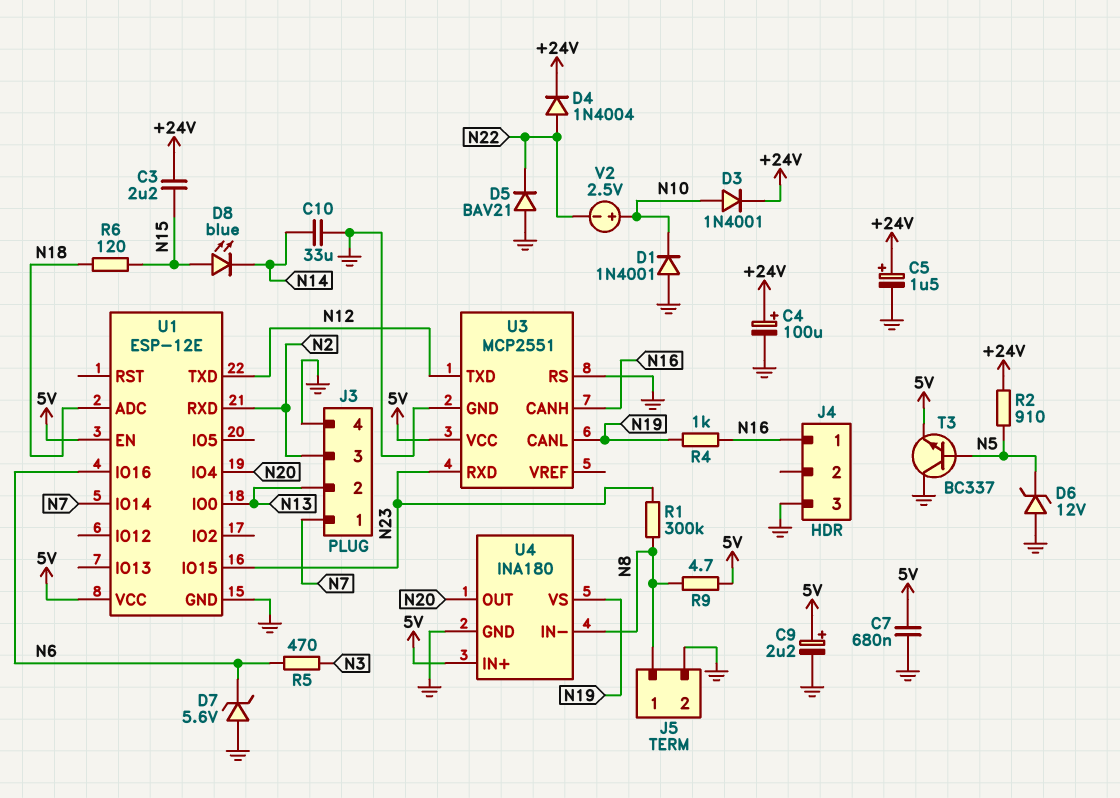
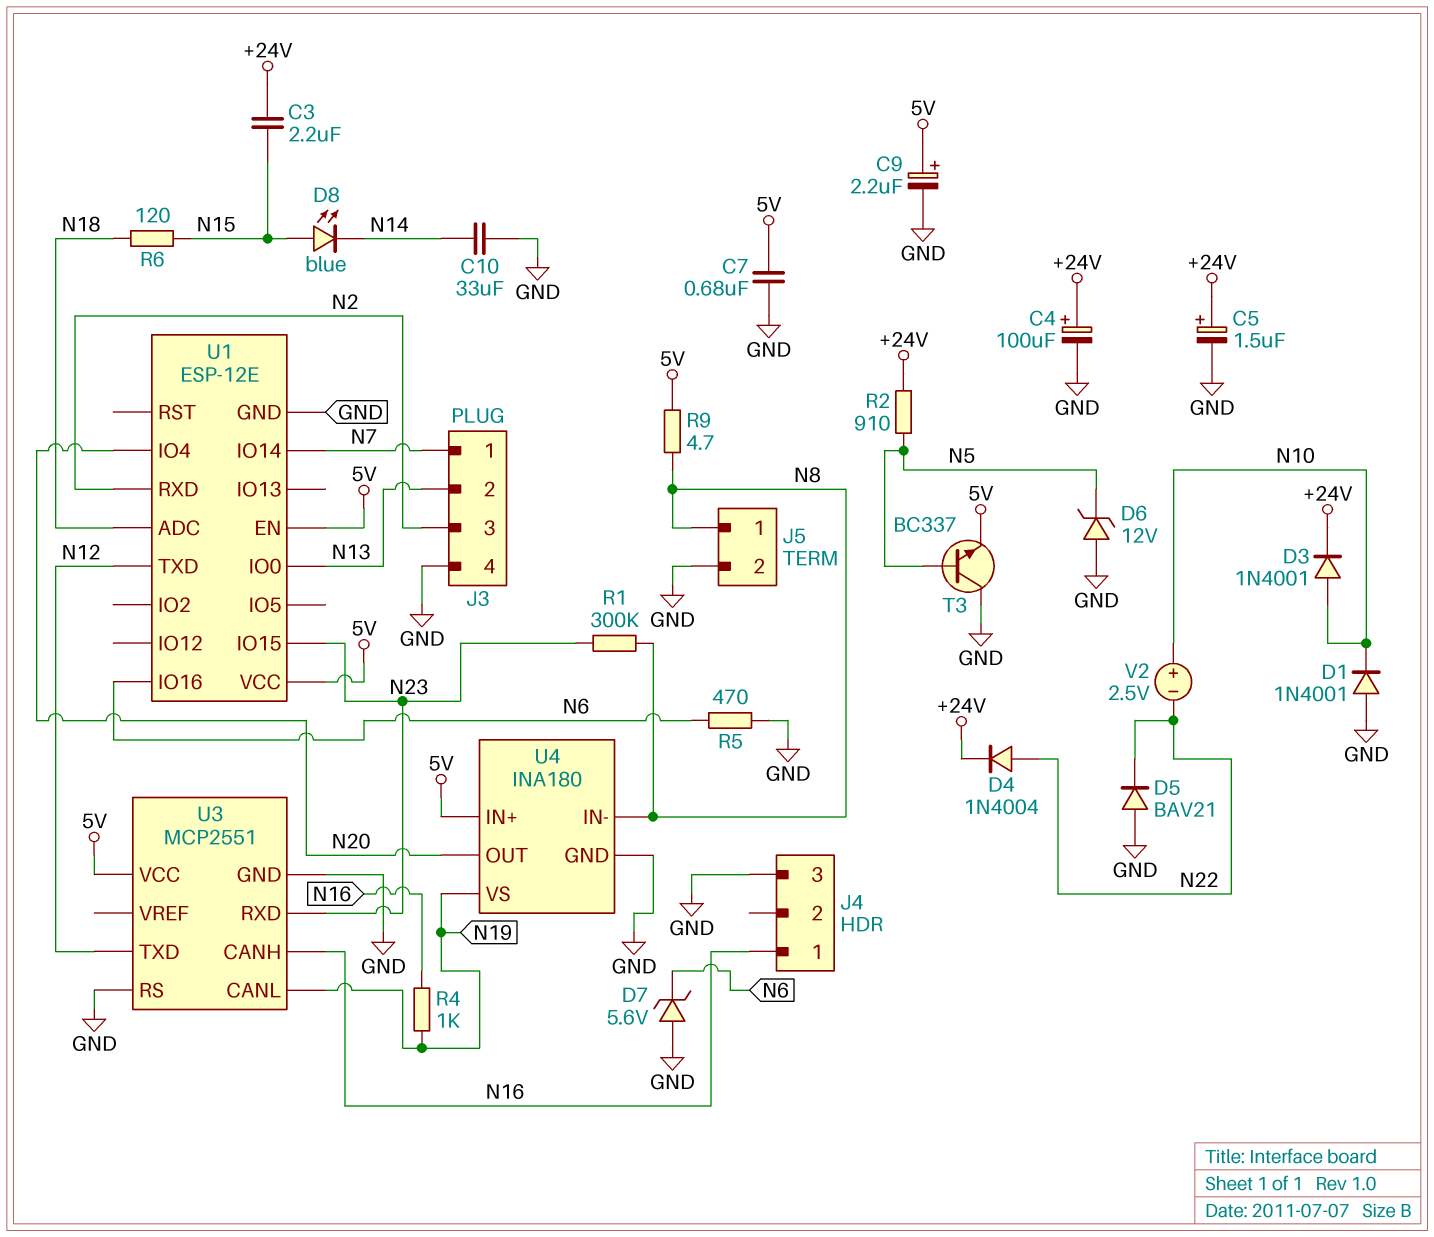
R5: 470 (N3, N6) -> 470 (GND, N6)

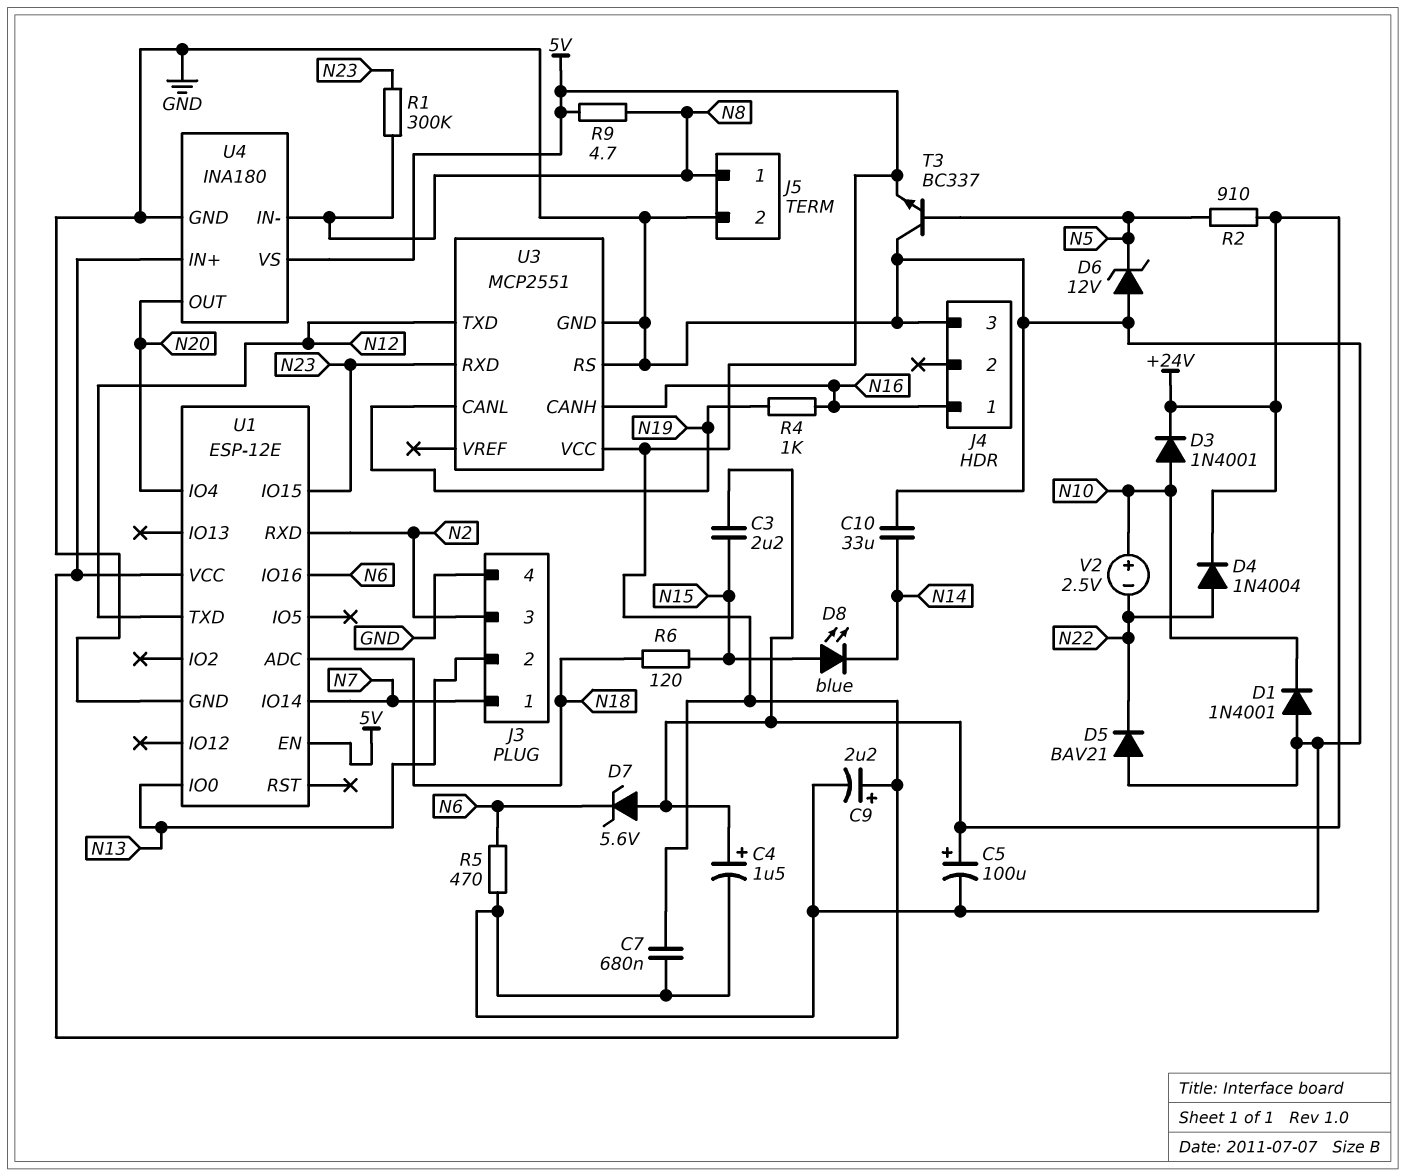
C4: 100uF (plus +24V, minus GND) -> 1.5uF (plus +24V, minus GND)
C5: 1.5uF (plus +24V, minus GND) -> 100uF (plus +24V, minus GND)
D7: zener 5.6V (A GND, K N6) -> zener 5.6V (A +24V, K N6)
U4 pin VS: N19 -> 5V

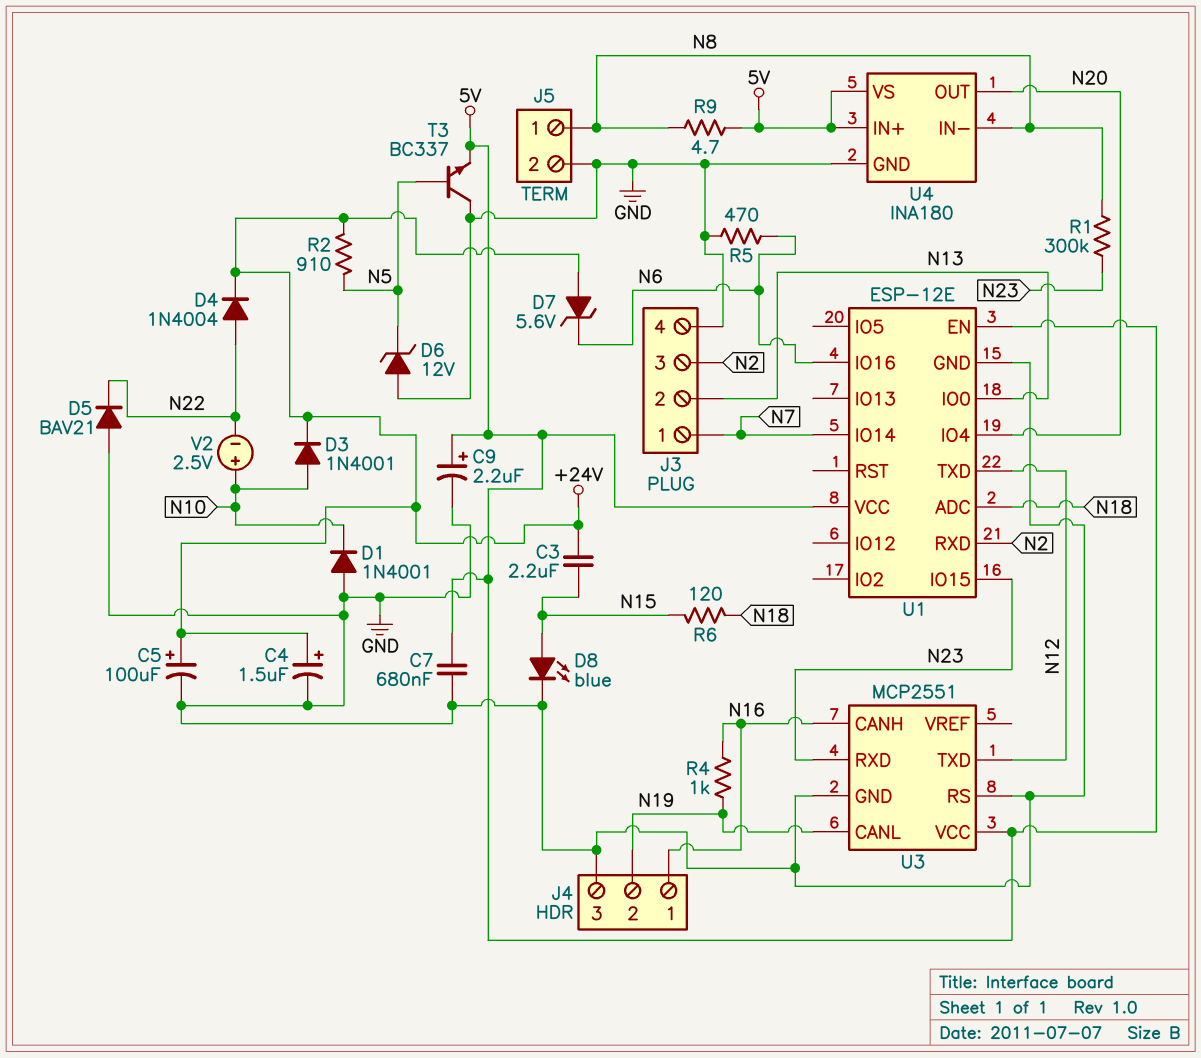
C10: 33uF (GND, N14) -> none
D8: LED blue (A N15, K N14) -> LED blue (A N15, K GND)
J4 pin 2: none -> N19

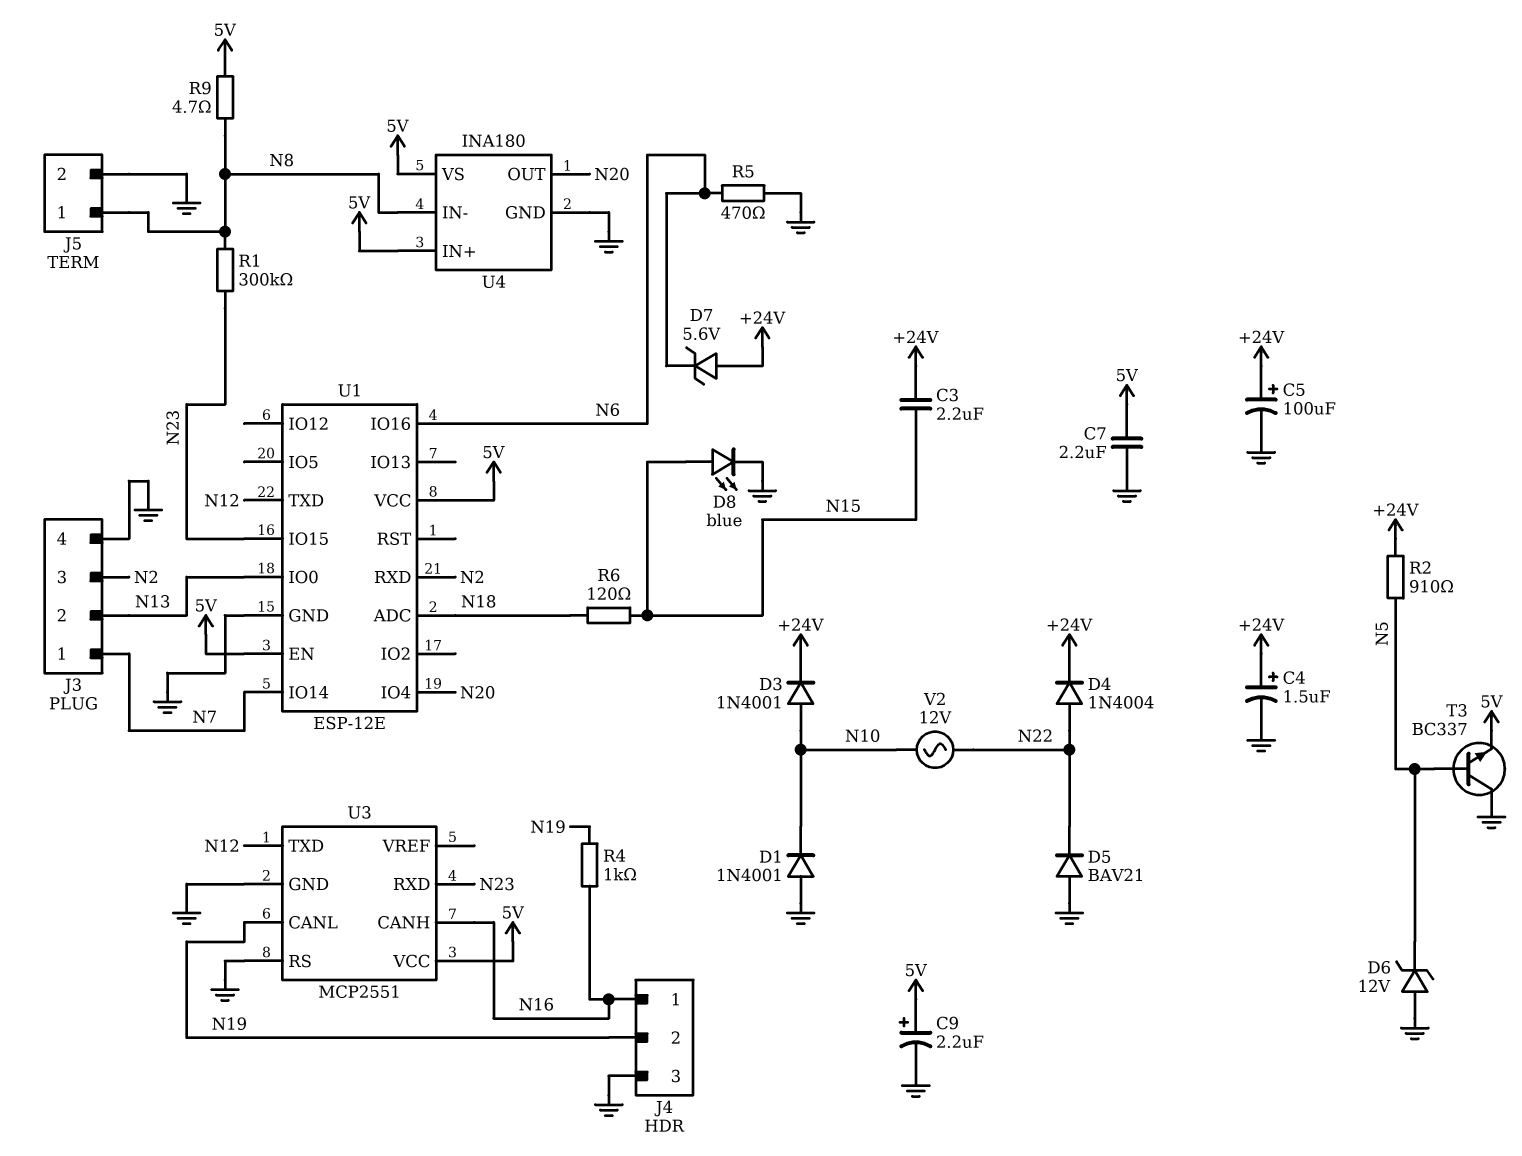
C7: 680nF (5V, GND) -> 2.2uF (5V, GND)
V2: 2.5V (plus N10, minus N22) -> AC 12V (N10, N22)

